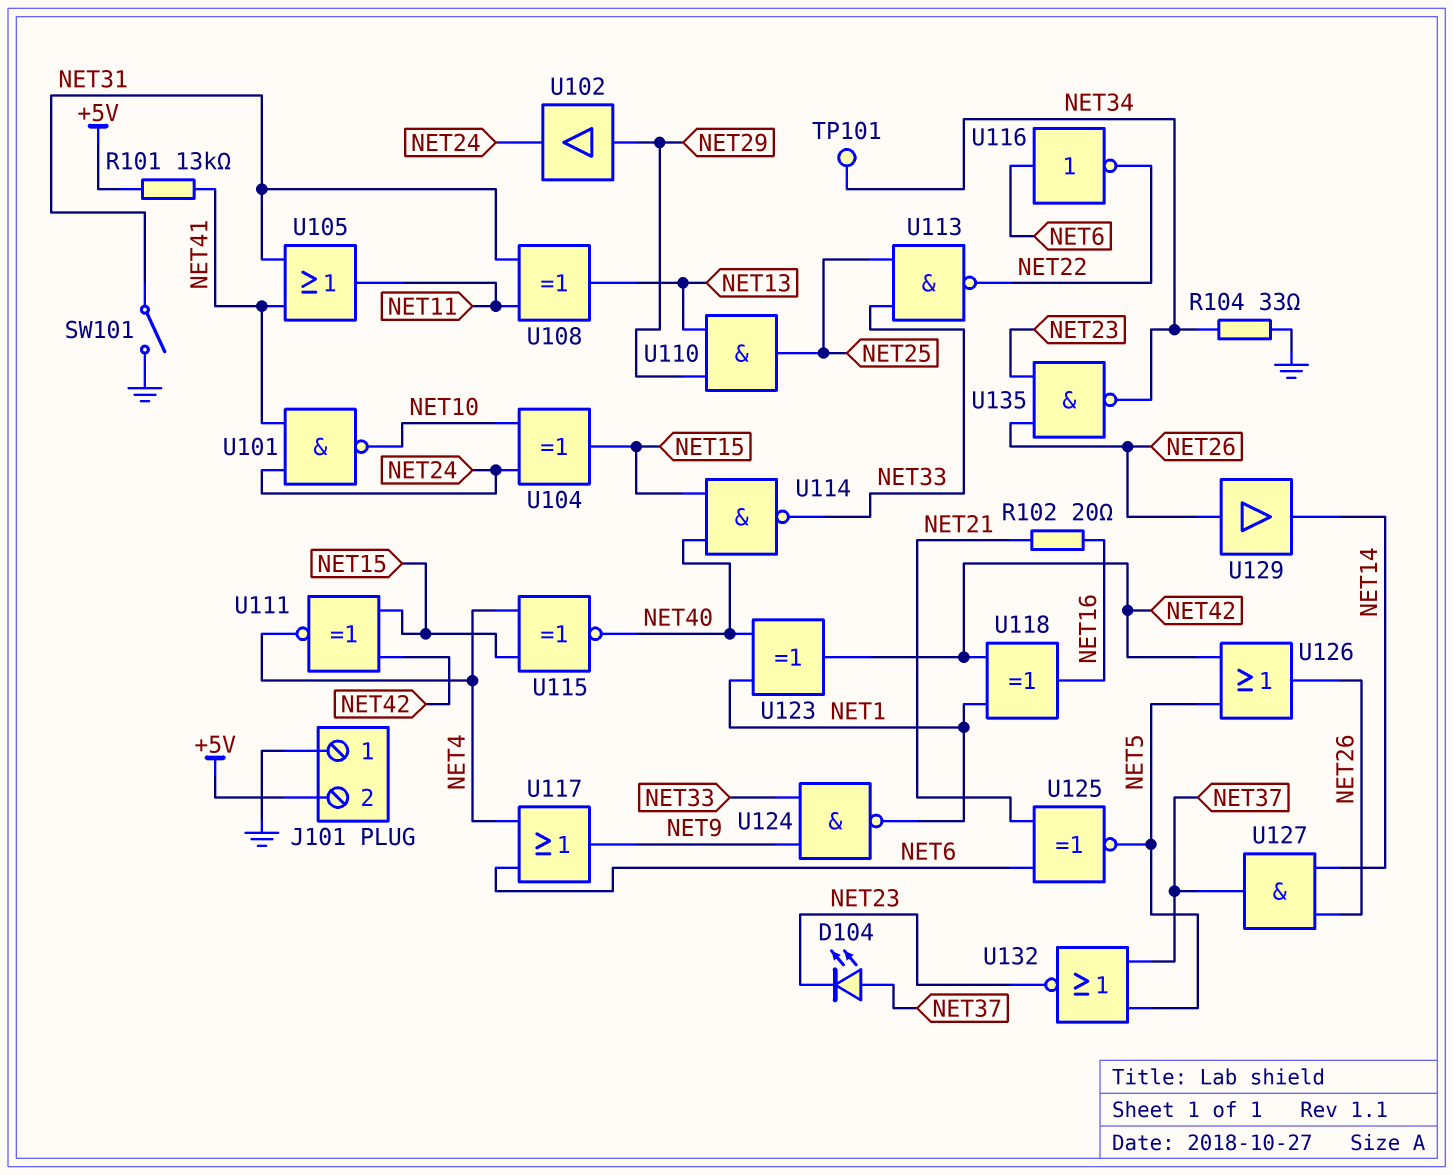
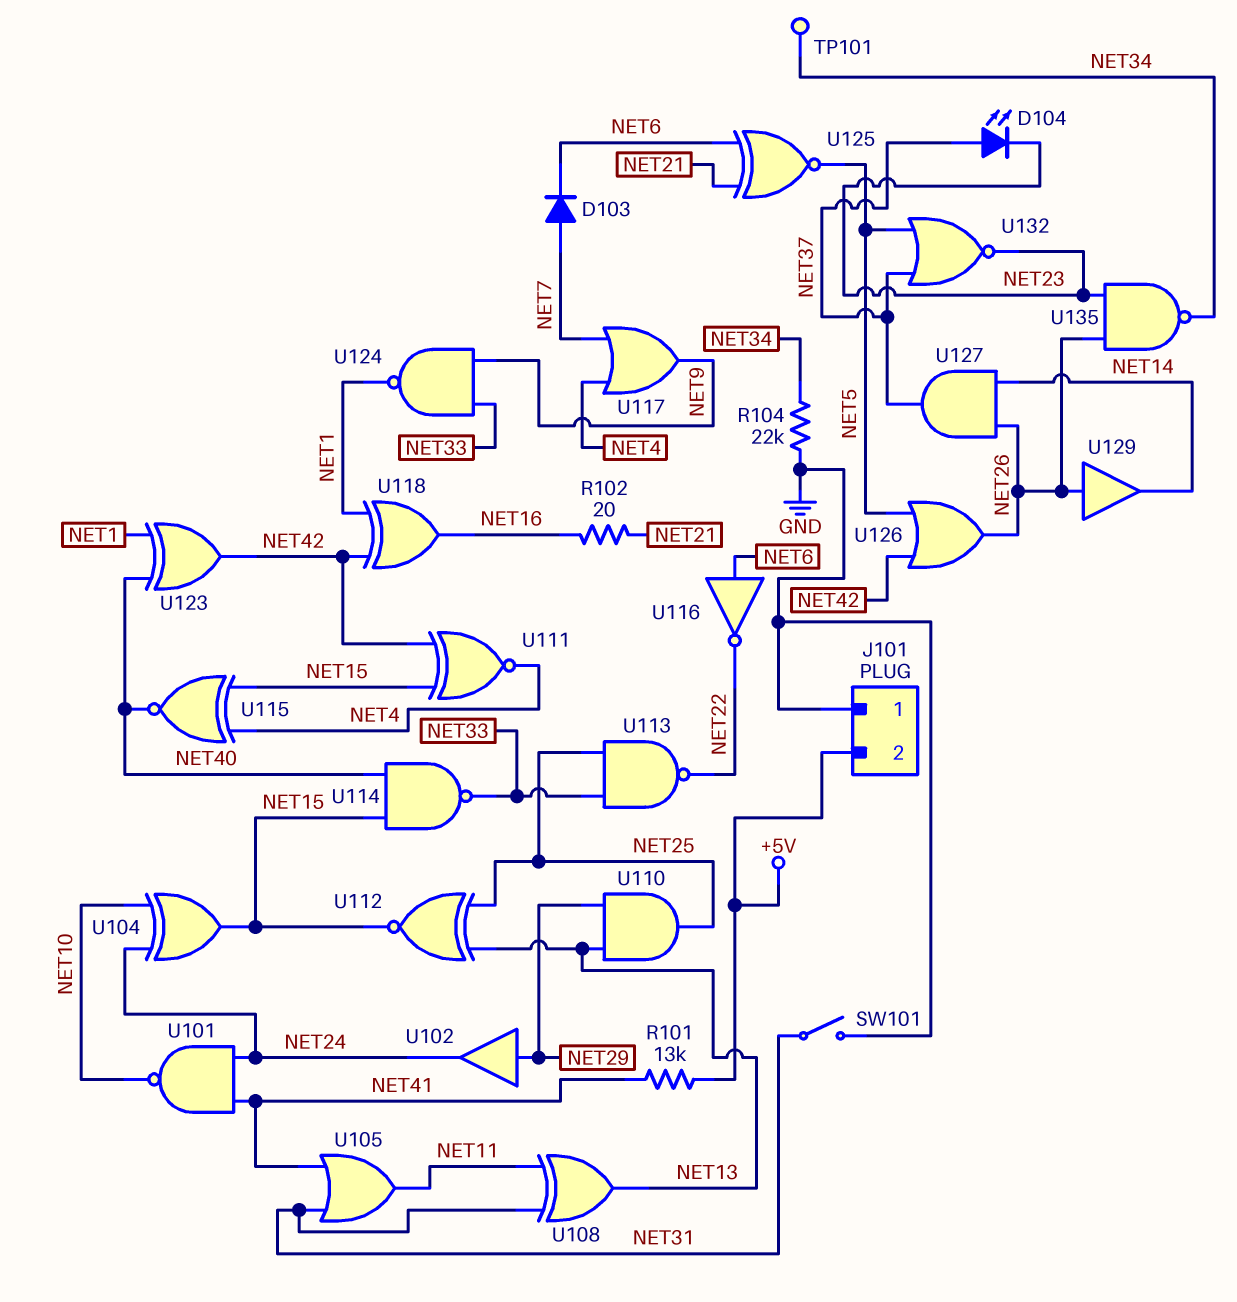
D103: none -> diode (A NET7, K NET6)
R104: 33 (GND, NET34) -> 22k (GND, NET34)
U112: none -> XNOR (in NET13, in NET25, out NET15)
U117: OR (in NET4, in NET6, out NET9) -> OR (in NET4, in NET7, out NET9)

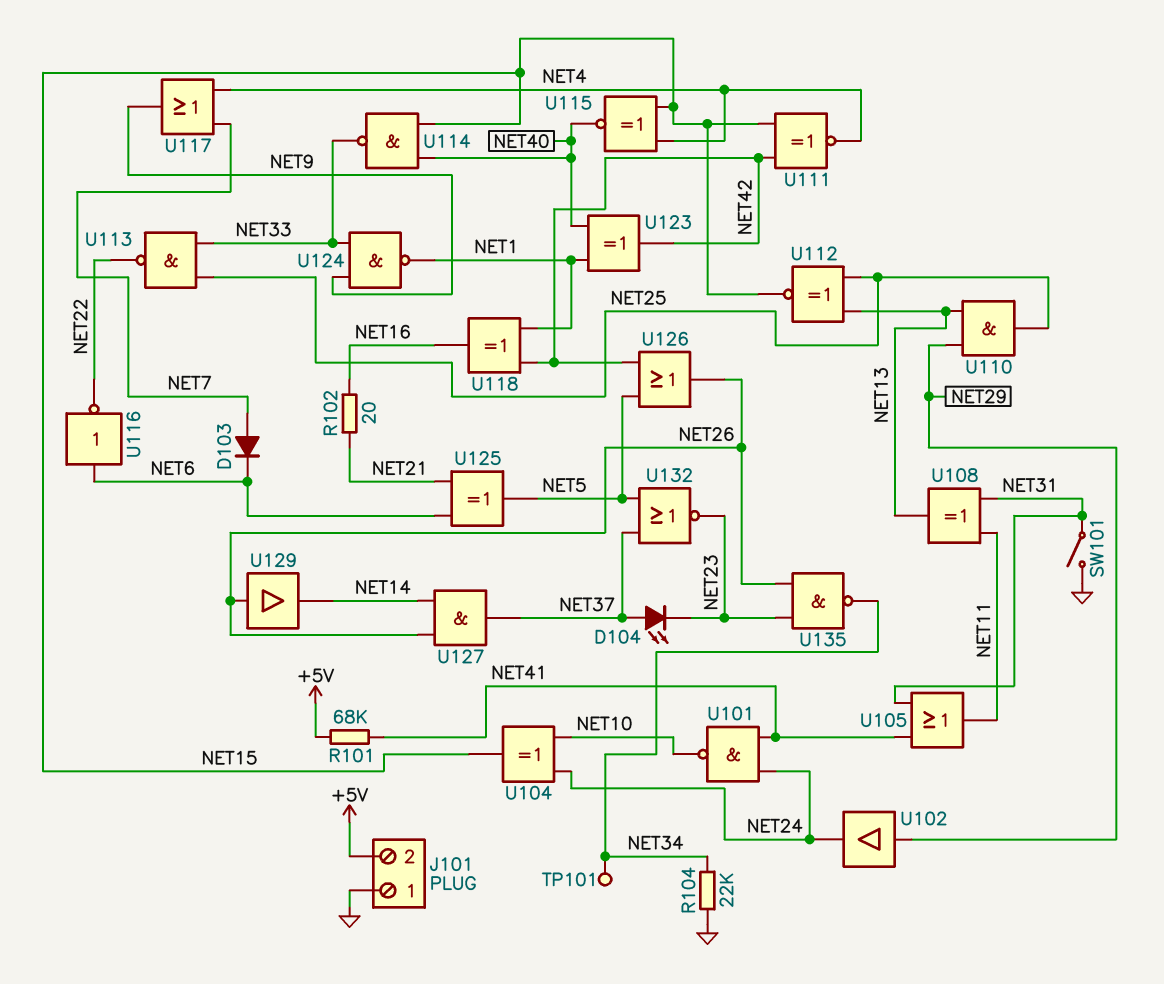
R101: 13k (+5V, NET41) -> 68k (+5V, NET41)
U125: XNOR (in NET6, in NET21, out NET5) -> XOR (in NET6, in NET21, out NET5)

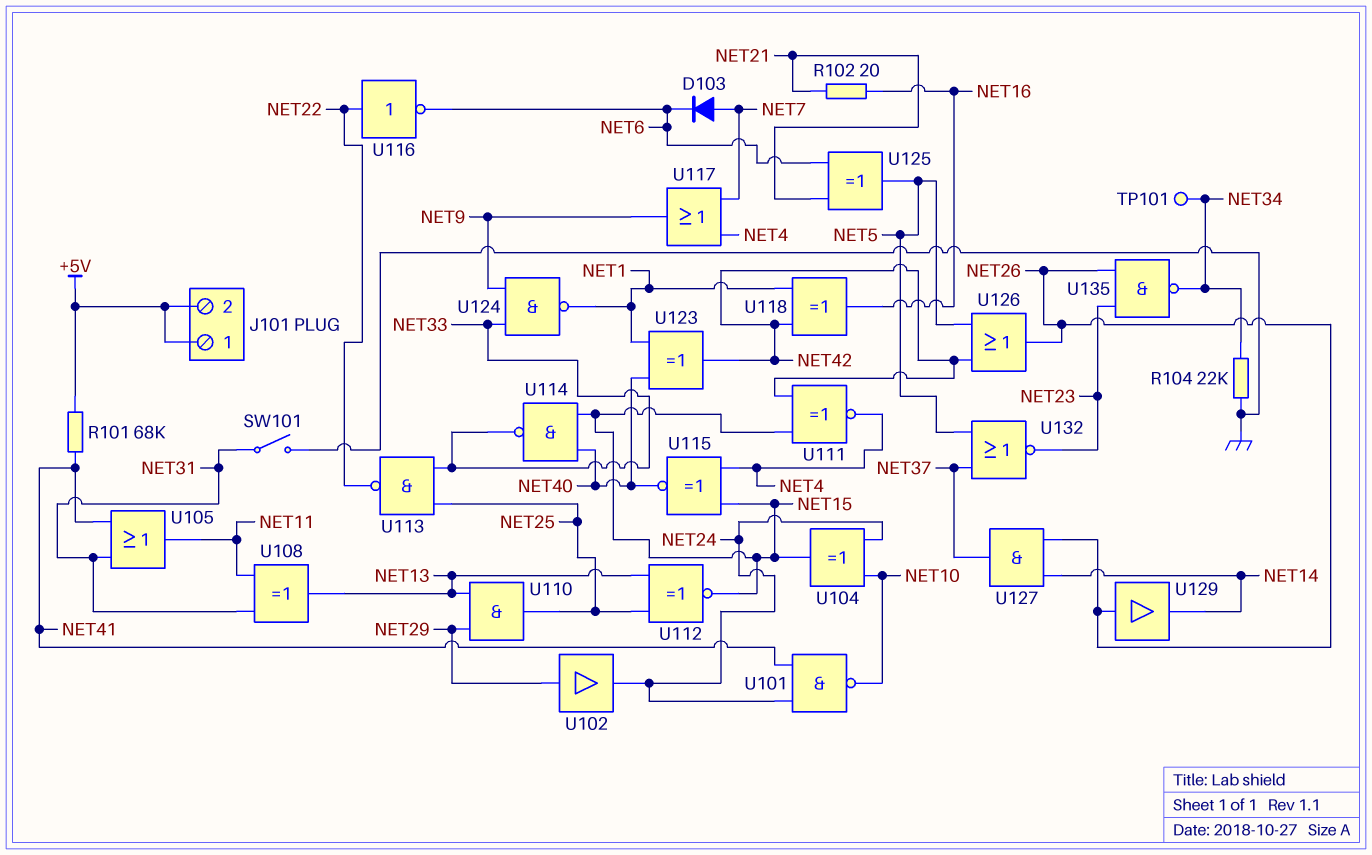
D104: LED (A NET37, K NET23) -> none
J101 pin 1: GND -> +5V
U116: NOT (in NET6, out NET22) -> NOT (in NET22, out NET6)

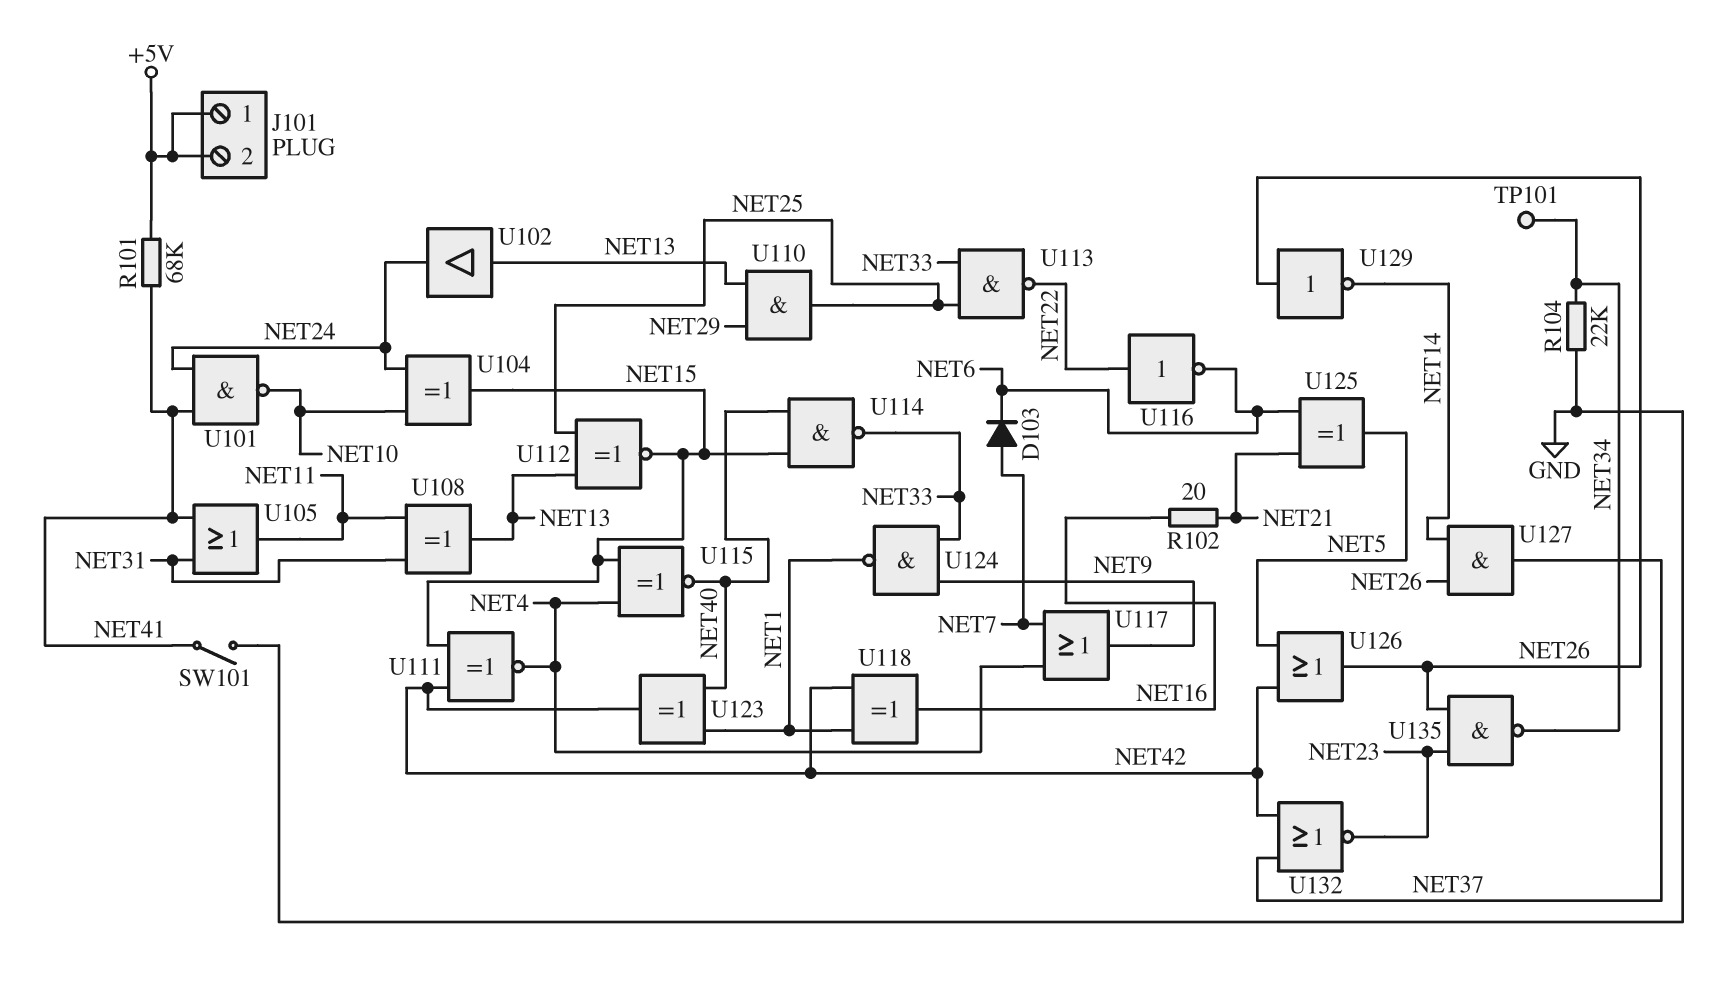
SW101: switch (GND, NET31) -> switch (GND, NET41)
U102: buffer (in NET29, out NET24) -> buffer (in NET13, out NET24)
U129: buffer (in NET26, out NET14) -> NOT (in NET26, out NET14)
U132: NOR (in NET5, in NET37, out NET23) -> NOR (in NET37, in NET42, out NET23)

